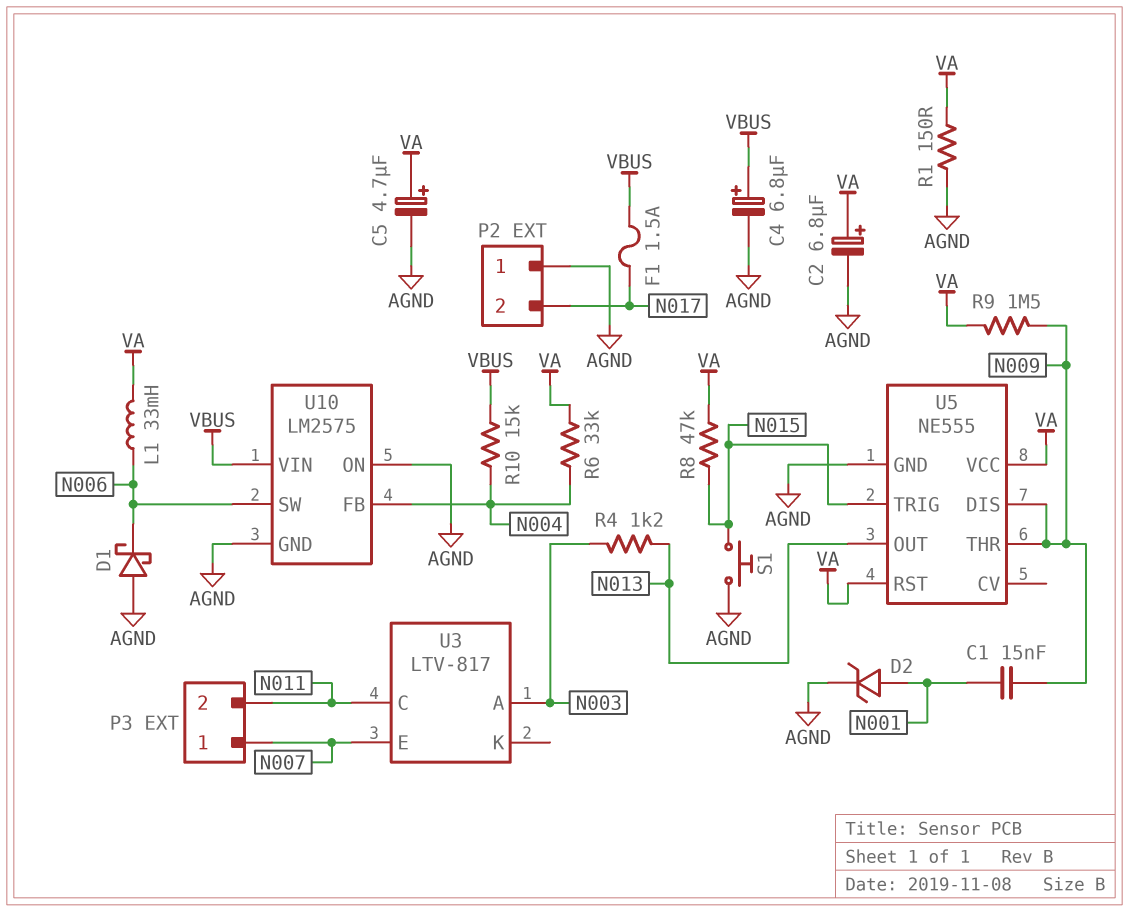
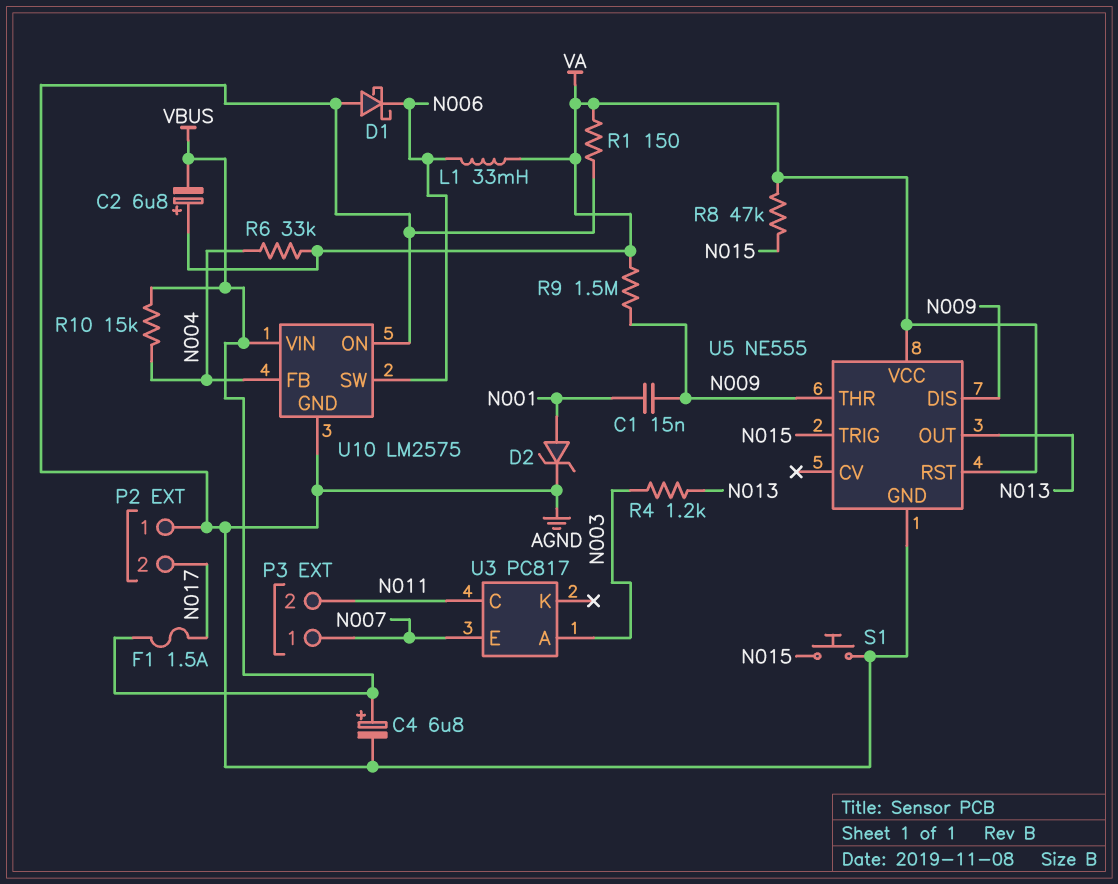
C2: 6.8uF (plus VA, minus AGND) -> 6.8uF (plus VA, minus VBUS)
C5: 4.7uF (plus VA, minus AGND) -> none
U3: LTV-817 -> PC817

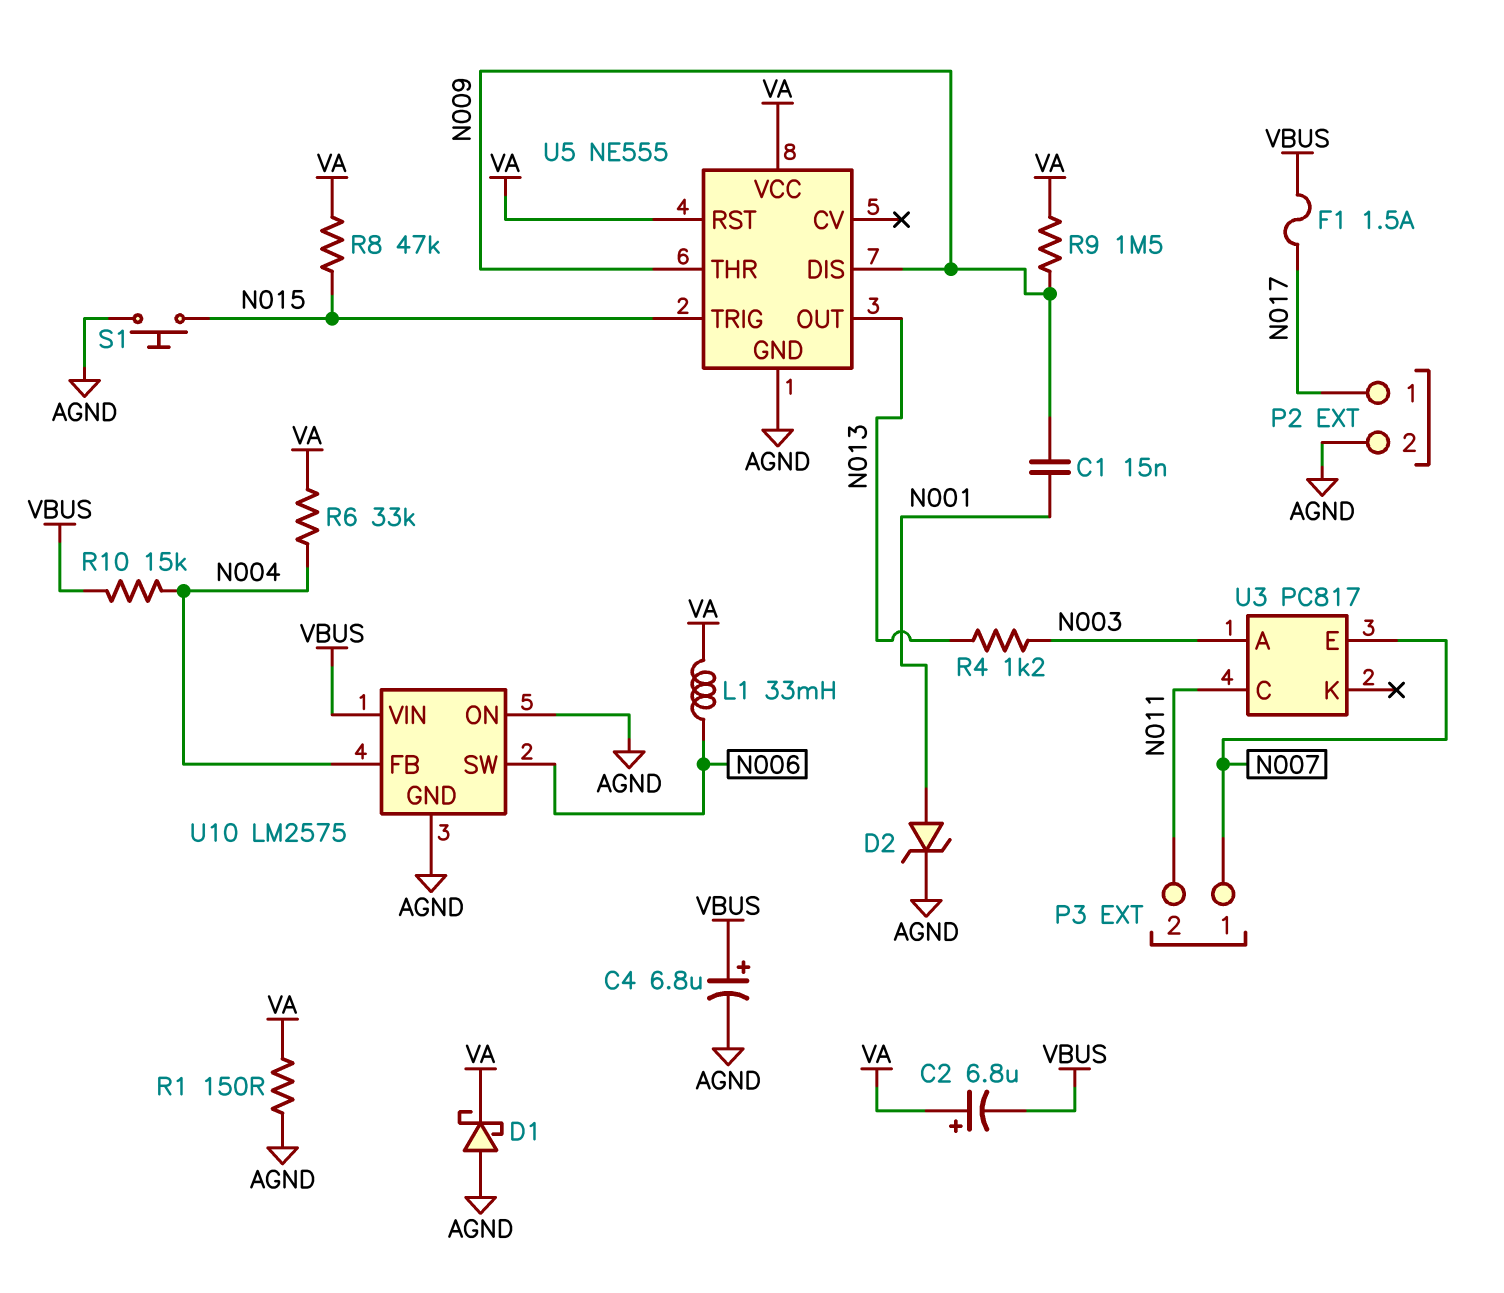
D1: schottky (A AGND, K N006) -> schottky (A AGND, K VA)
P2 pin 1: AGND -> N017
P2 pin 2: N017 -> AGND

